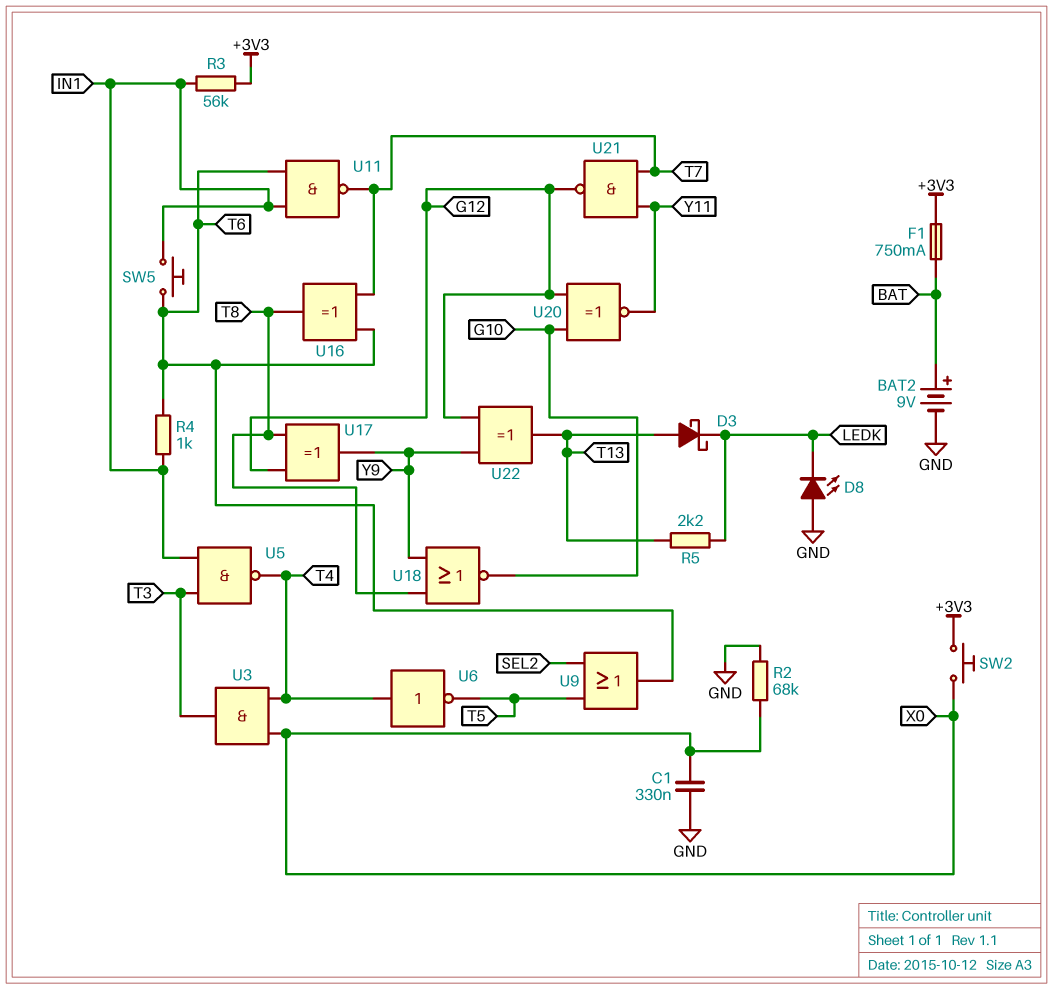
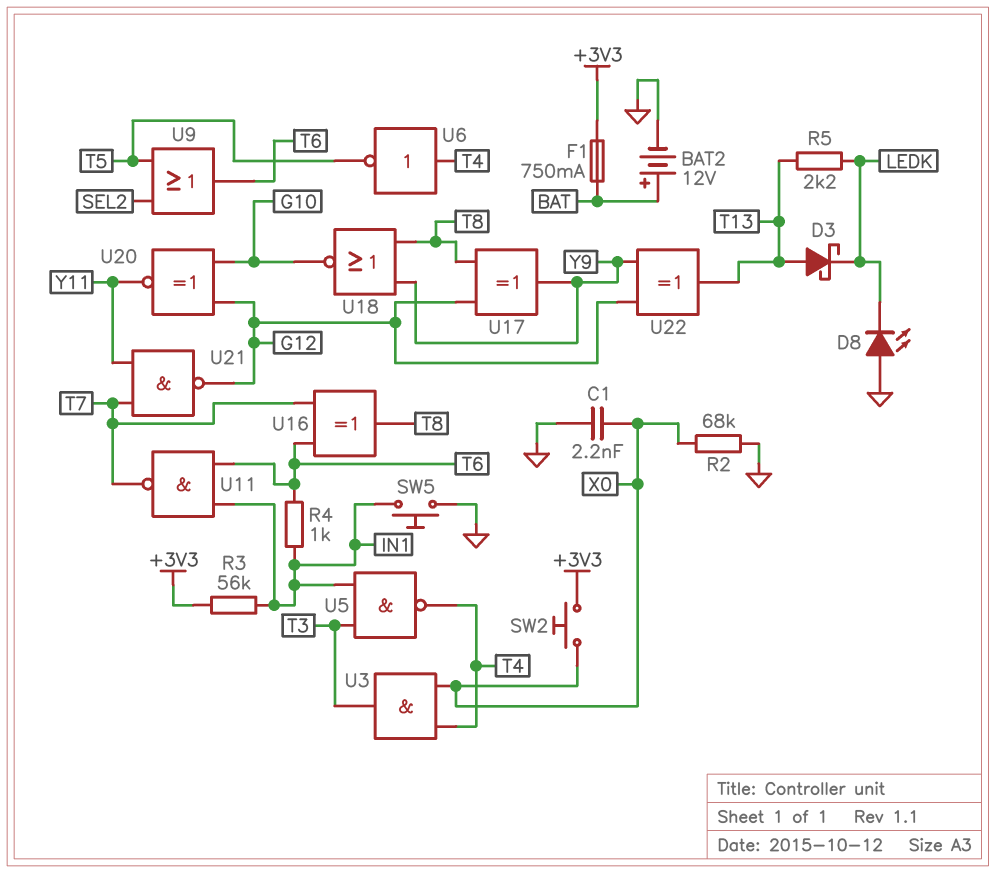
BAT2: 9V (plus BAT, minus GND) -> 12V (plus BAT, minus GND)
C1: 330nF (GND, X0) -> 2.2nF (GND, X0)
SW5: button (IN1, T6) -> button (GND, IN1)

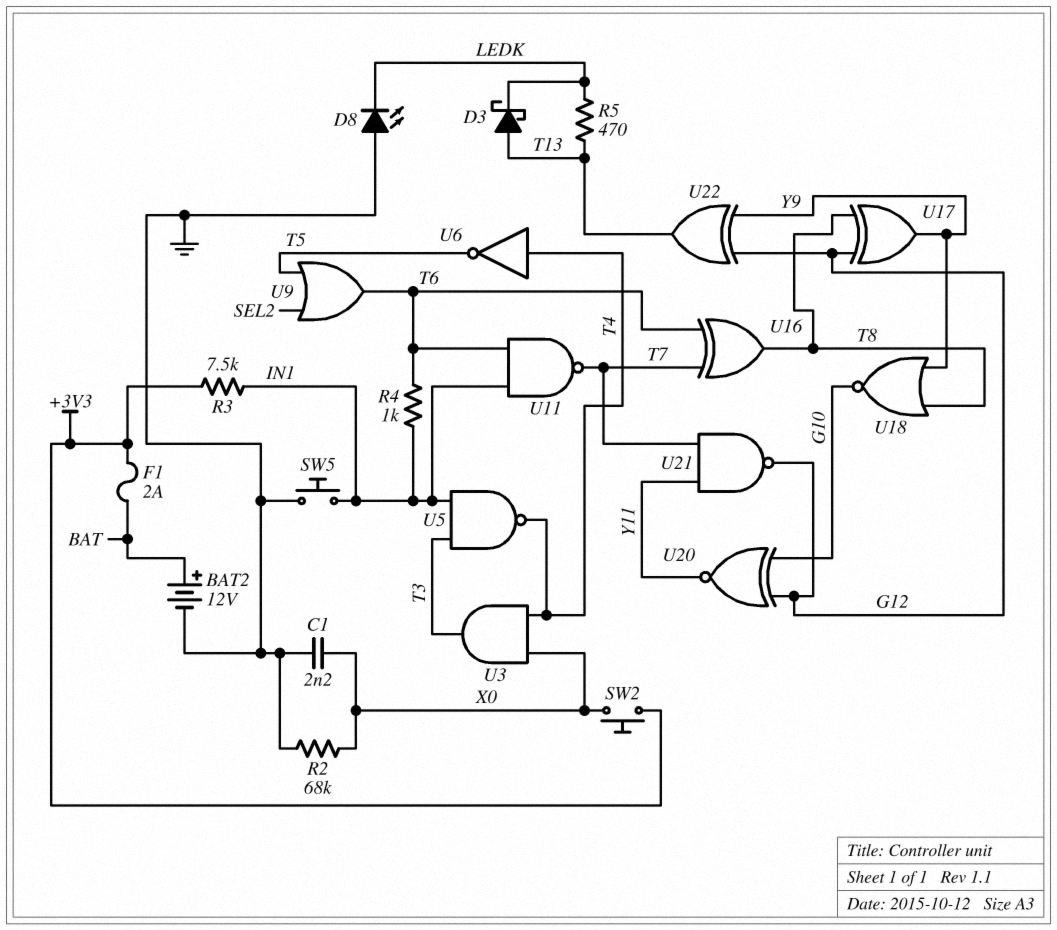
F1: 750mA (+3V3, BAT) -> 2A (+3V3, BAT)
R3: 56k (+3V3, IN1) -> 7.5k (+3V3, IN1)
R5: 2.2k (LEDK, T13) -> 470 (LEDK, T13)

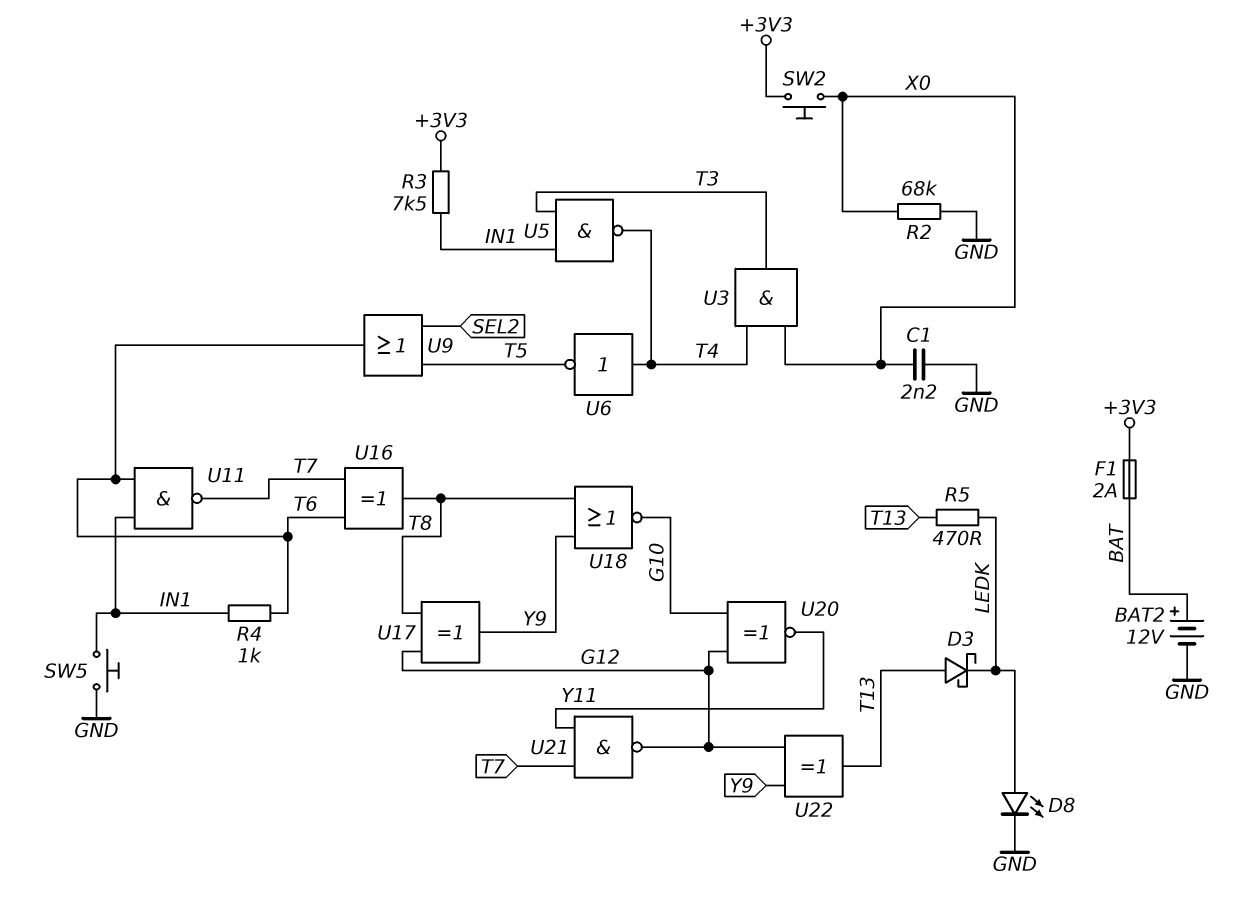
D8: LED (A GND, K LEDK) -> LED (A LEDK, K GND)

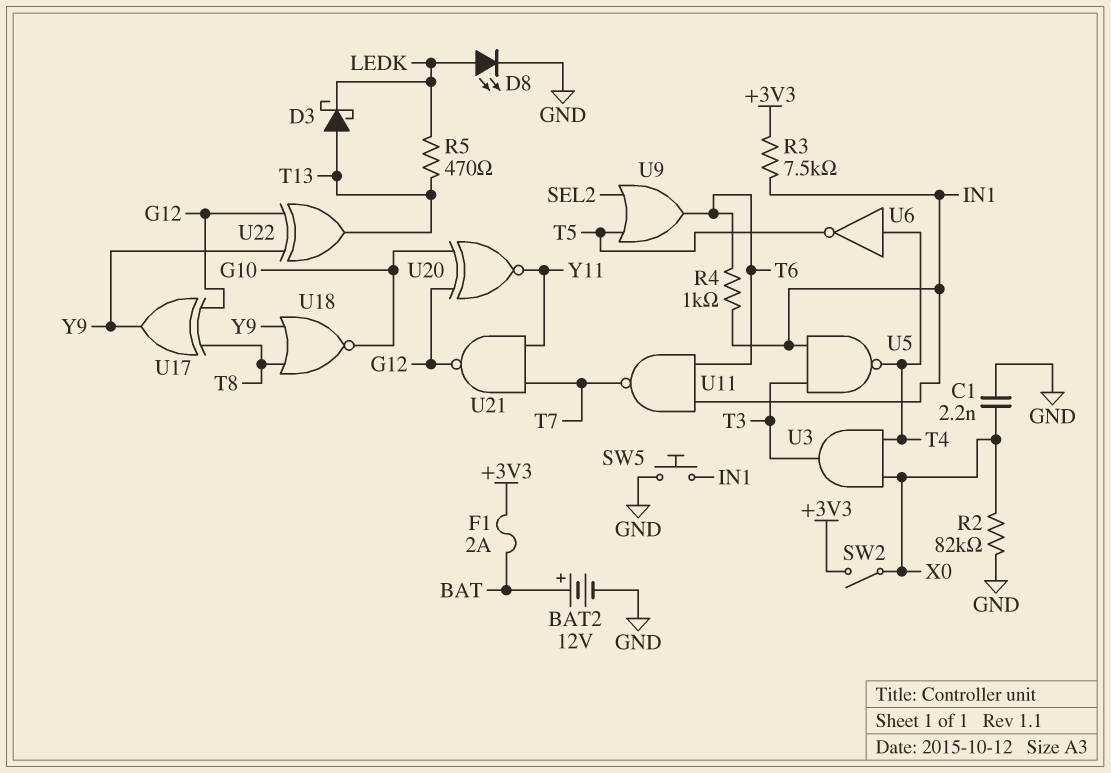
R2: 68k (GND, X0) -> 82k (GND, X0)
SW2: button (+3V3, X0) -> switch (+3V3, X0)
U16: XOR (in T6, in T7, out T8) -> none

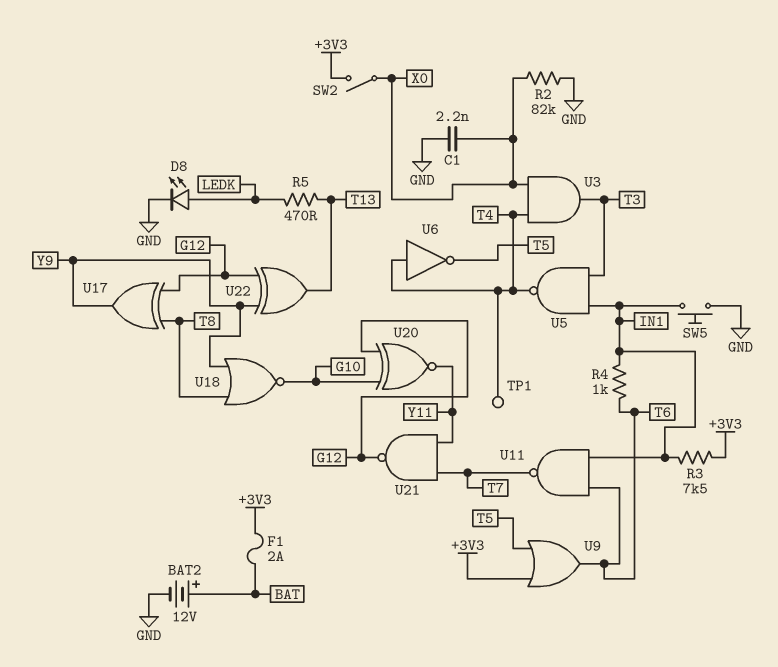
D3: schottky (A T13, K LEDK) -> none
TP1: none -> test point (T4)
U9: OR (in SEL2, in T5, out T6) -> OR (in +3V3, in T5, out T6)

